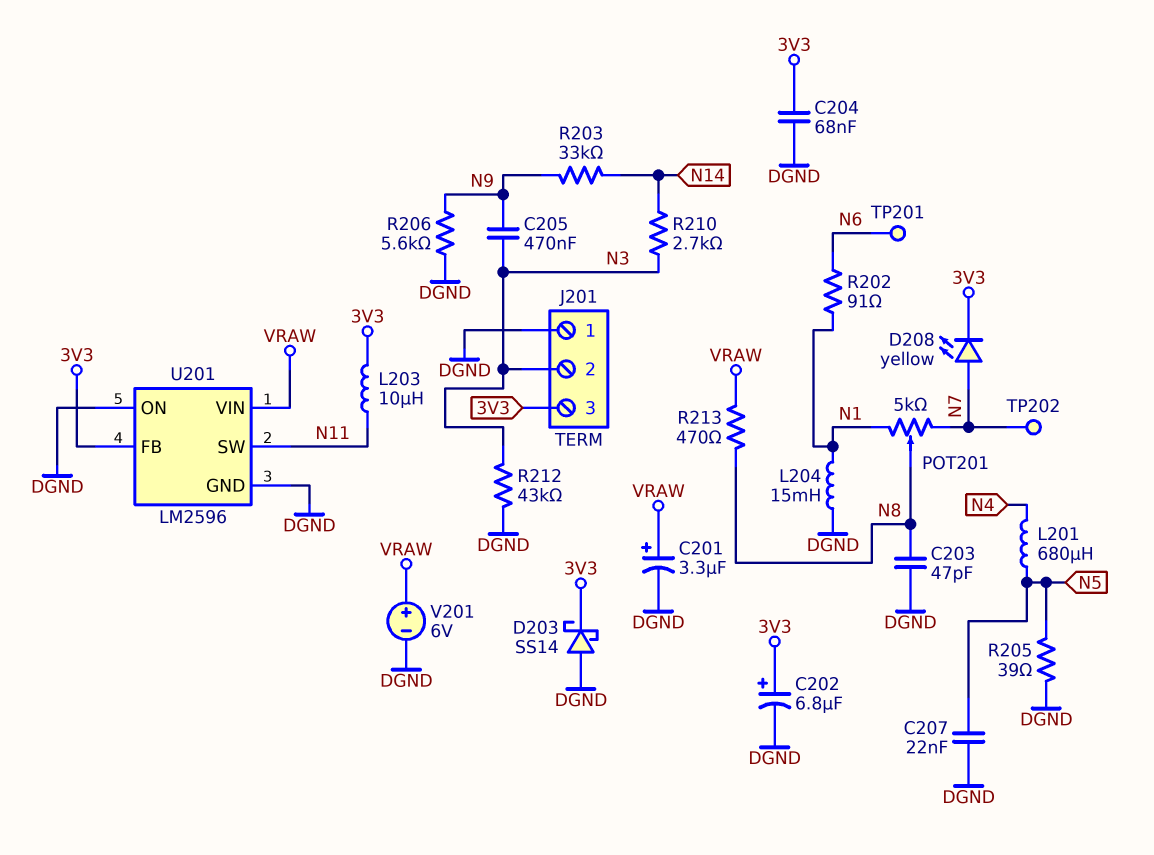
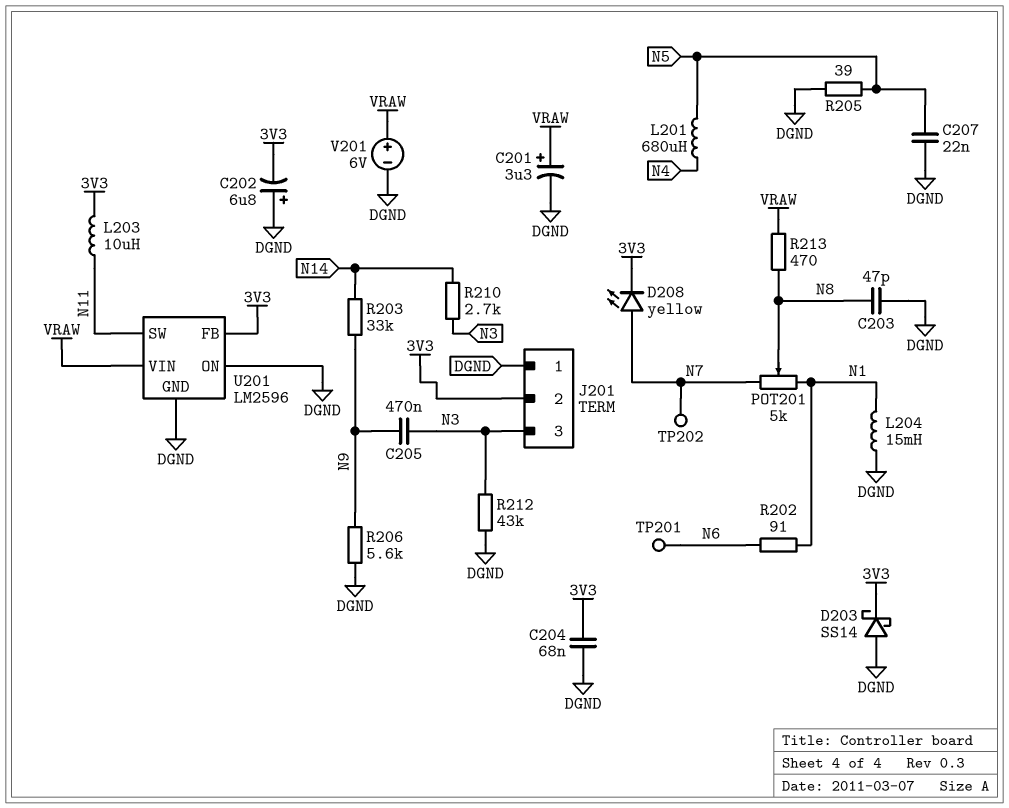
C202: 6.8uF (plus 3V3, minus DGND) -> 6.8uF (plus DGND, minus 3V3)
J201 pin 2: N3 -> 3V3
J201 pin 3: 3V3 -> N3

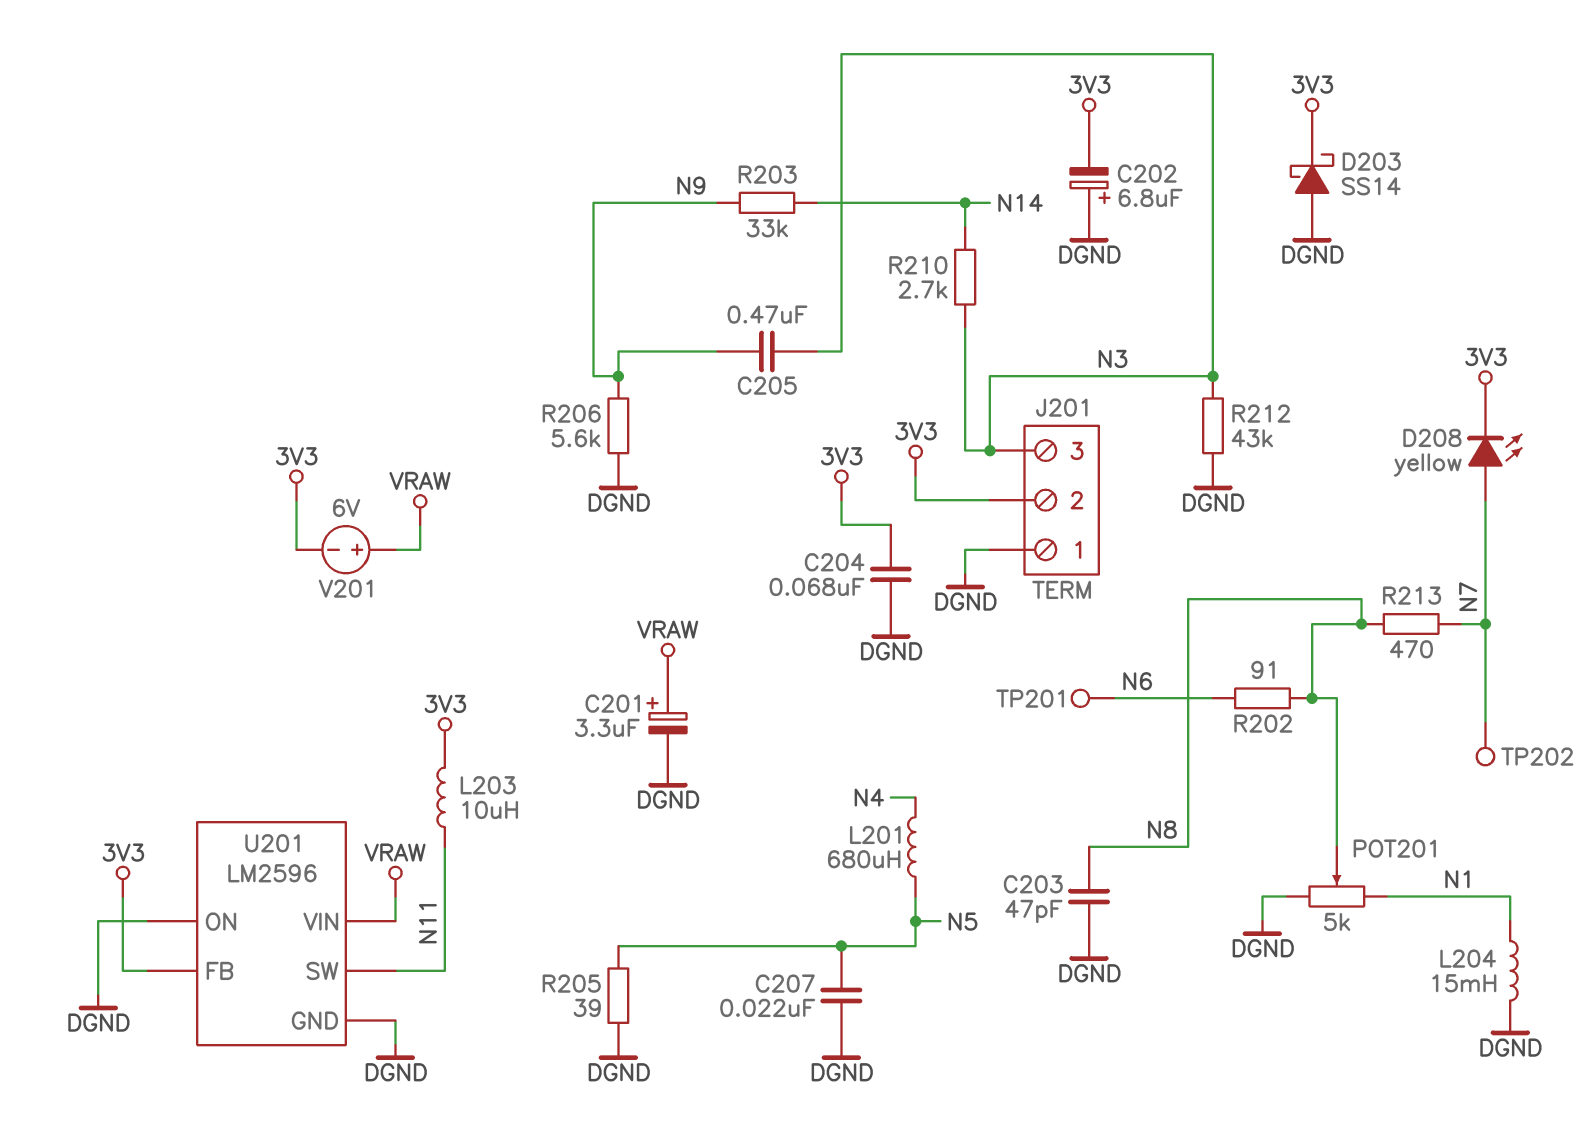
POT201: 5k (N1, N7, wiper N8) -> 5k (DGND, N1, wiper N8)
R202: 91 (N1, N6) -> 91 (N6, N8)
R213: 470 (N8, VRAW) -> 470 (N7, N8)
V201: 6V (plus VRAW, minus DGND) -> 6V (plus VRAW, minus 3V3)

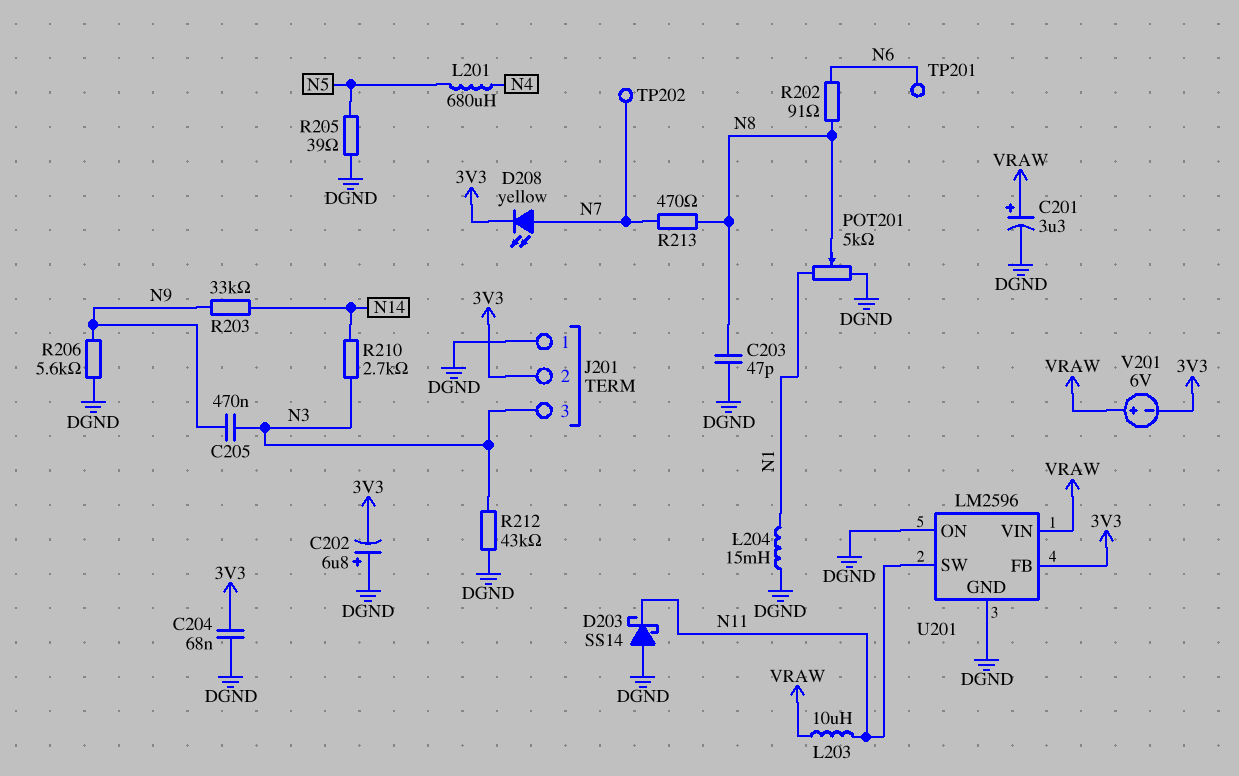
C207: 22nF (DGND, N5) -> none
D203: schottky SS14 (A DGND, K 3V3) -> schottky SS14 (A DGND, K N11)
L203: 10uH (3V3, N11) -> 10uH (N11, VRAW)

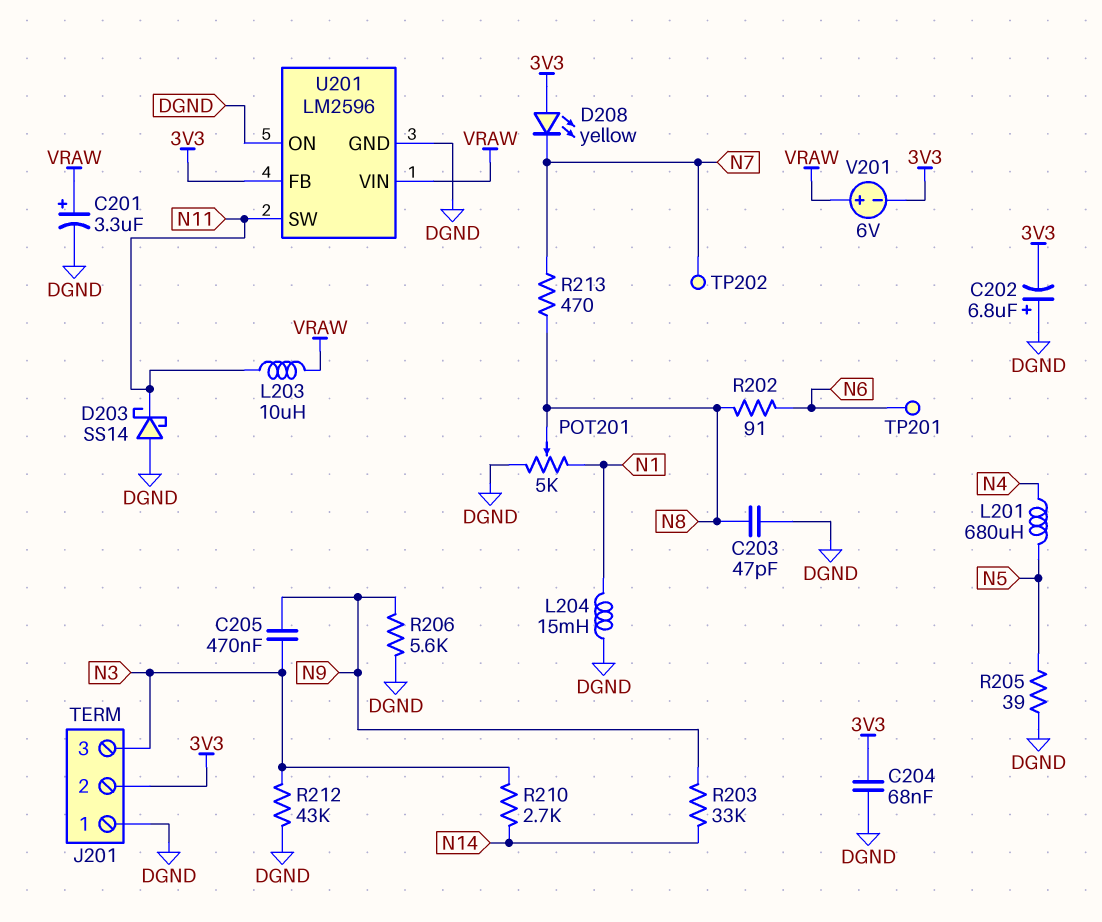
D208: LED yellow (A N7, K 3V3) -> LED yellow (A 3V3, K N7)

